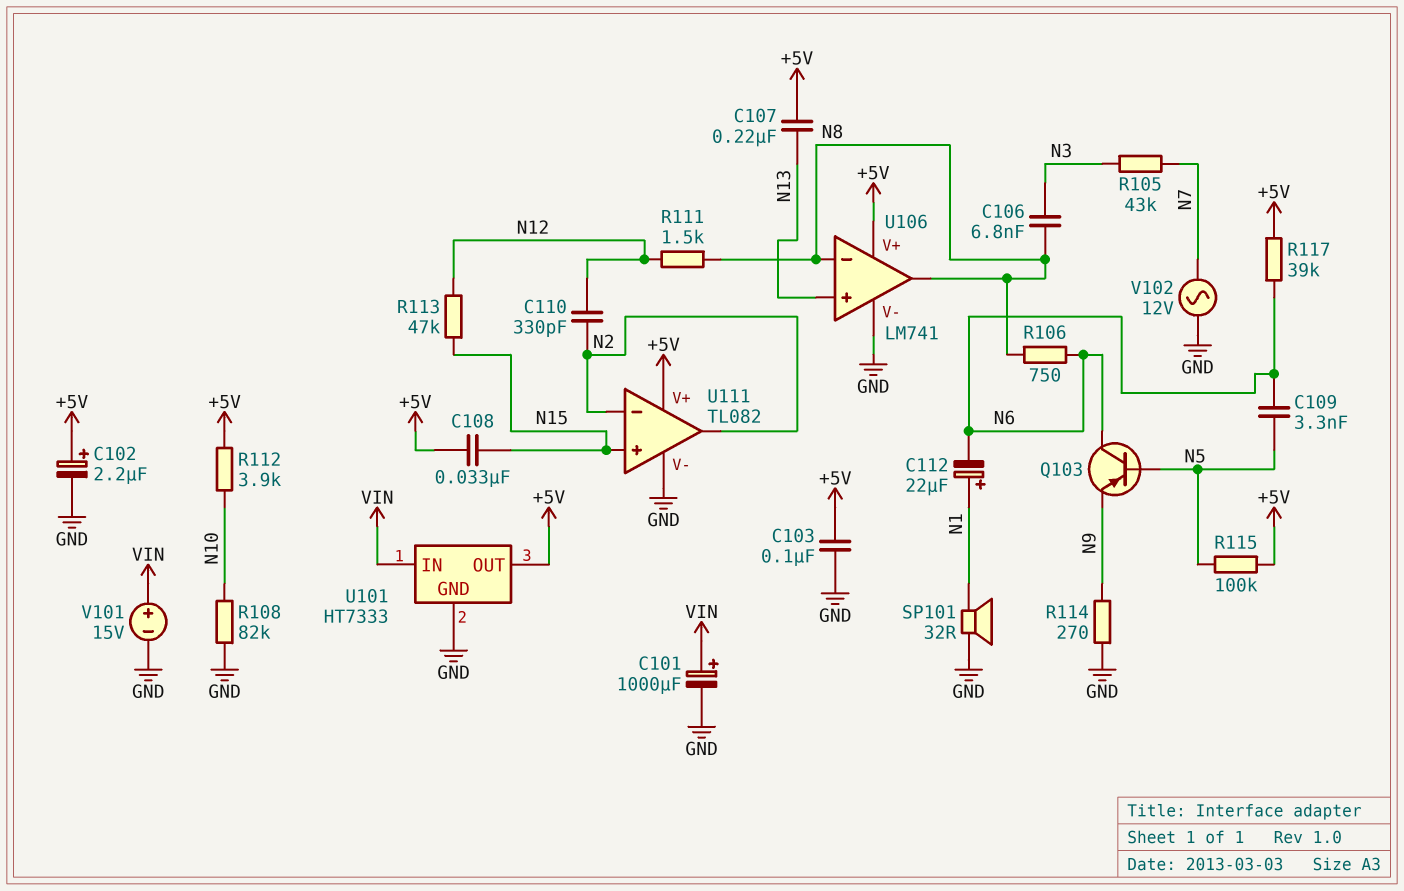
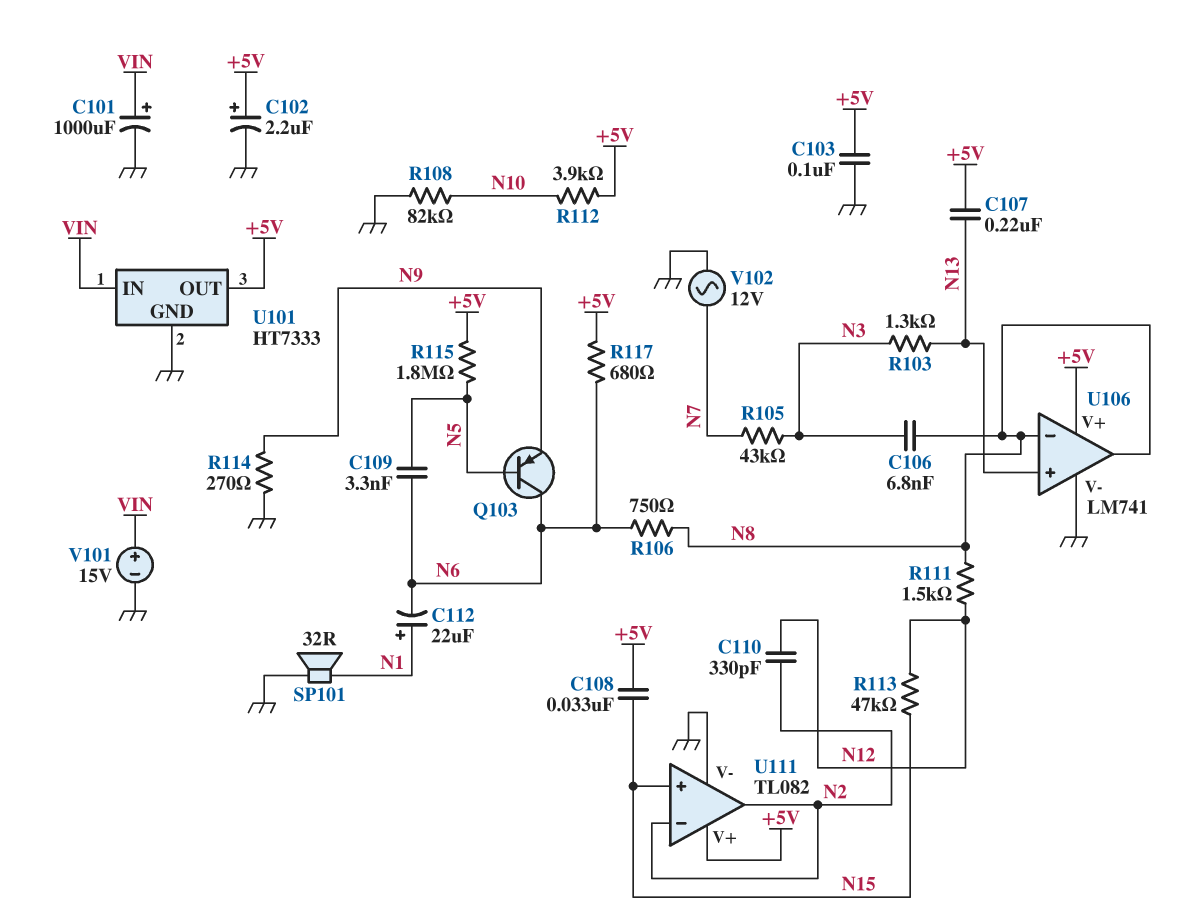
R103: none -> 1.3k (N3, N13)
R115: 100k (+5V, N5) -> 1.8M (+5V, N5)
R117: 39k (+5V, N6) -> 680 (+5V, N6)

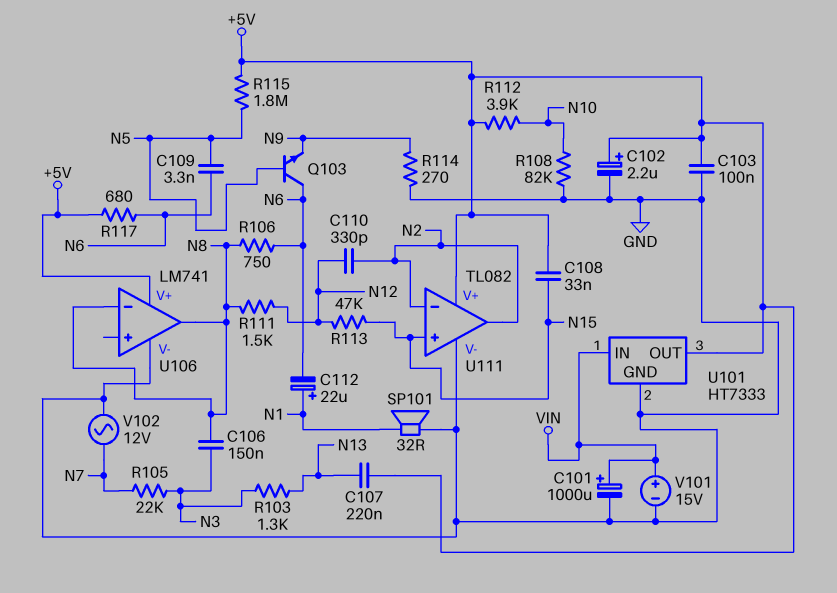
C106: 6.8nF (N3, N8) -> 150nF (N3, N8)
Q103: PNP (B N5, C N6, E N9) -> NPN (B N5, C N6, E N9)
R105: 43k (N3, N7) -> 22k (N3, N7)
U106 pin in+: N13 -> none

